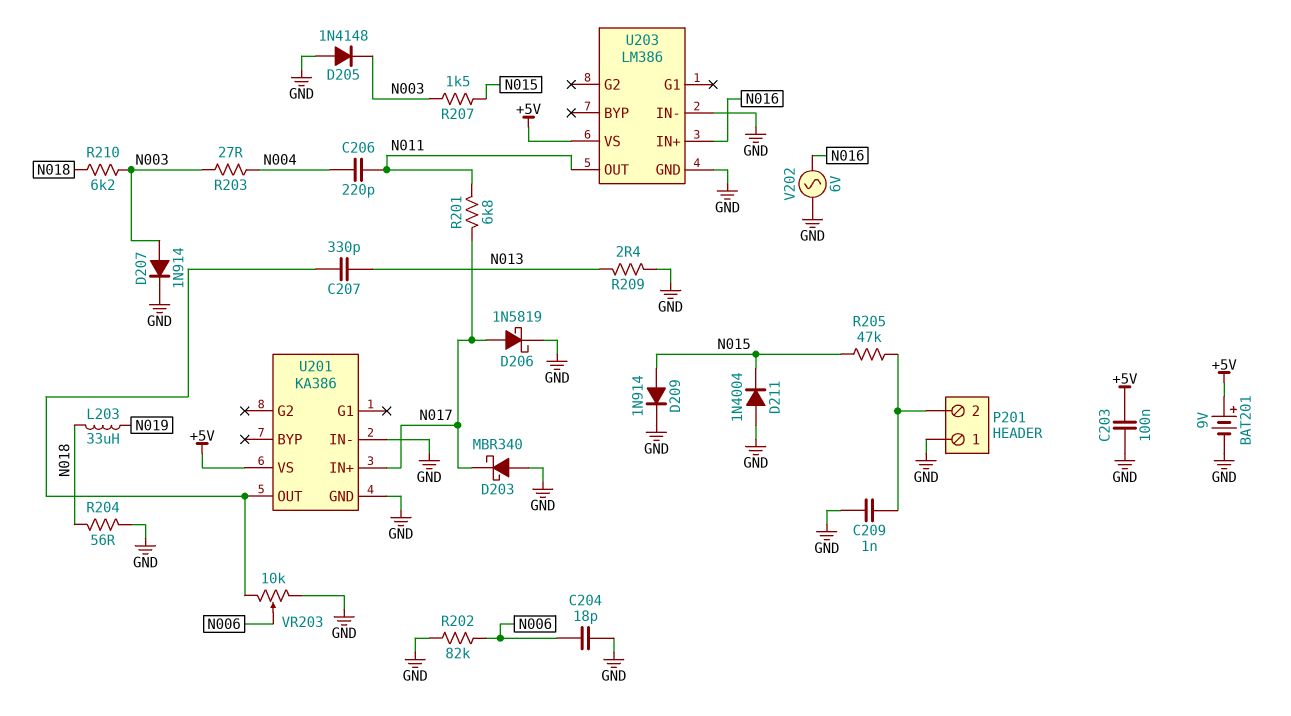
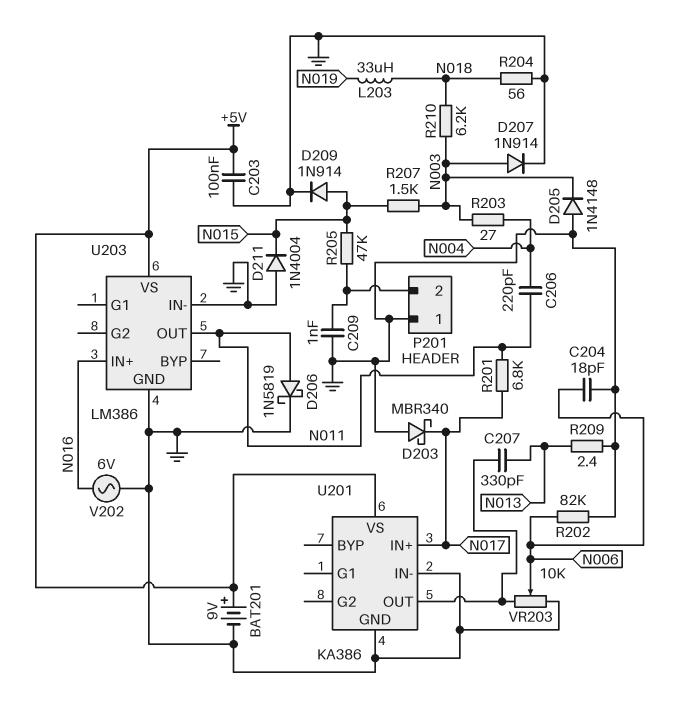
D206: schottky 1N5819 (A N017, K GND) -> schottky 1N5819 (A N011, K GND)

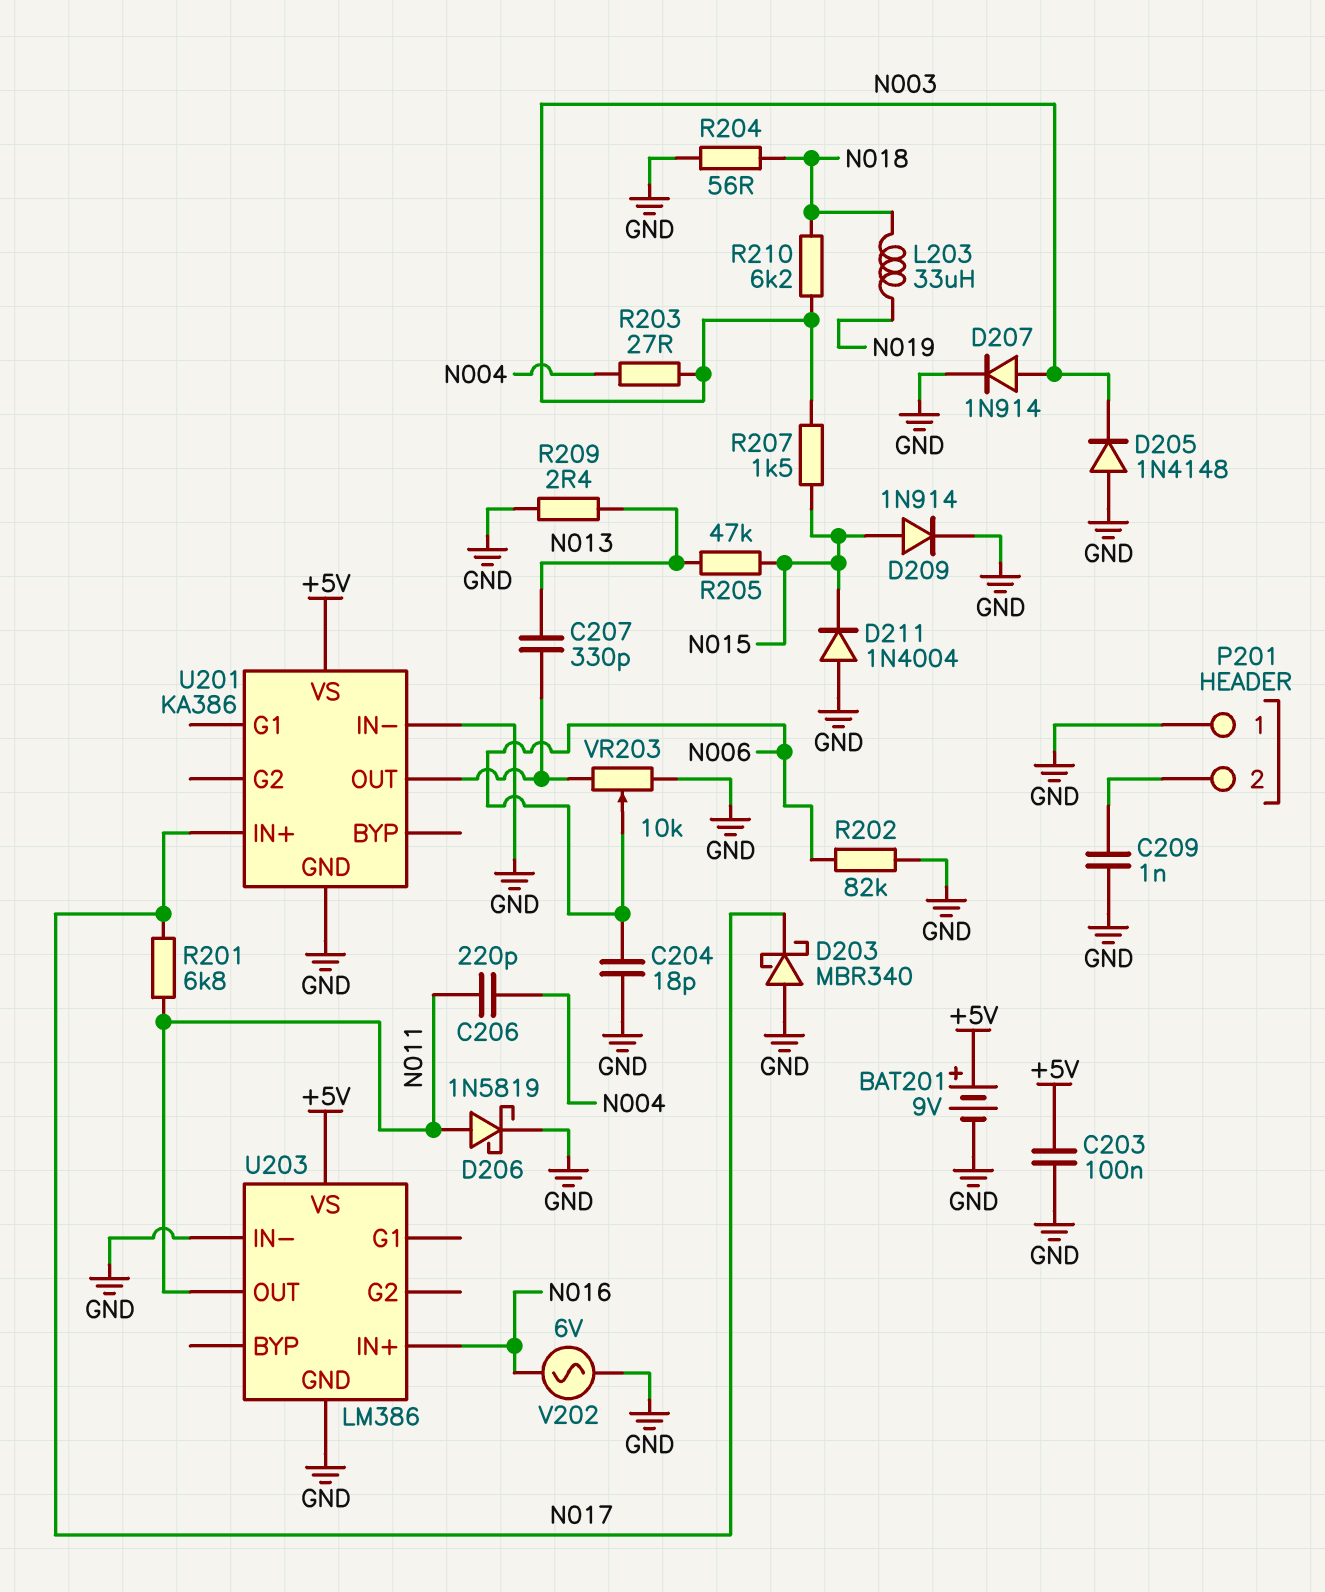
R205: 47k (N015, P201/2) -> 47k (N013, N015)

